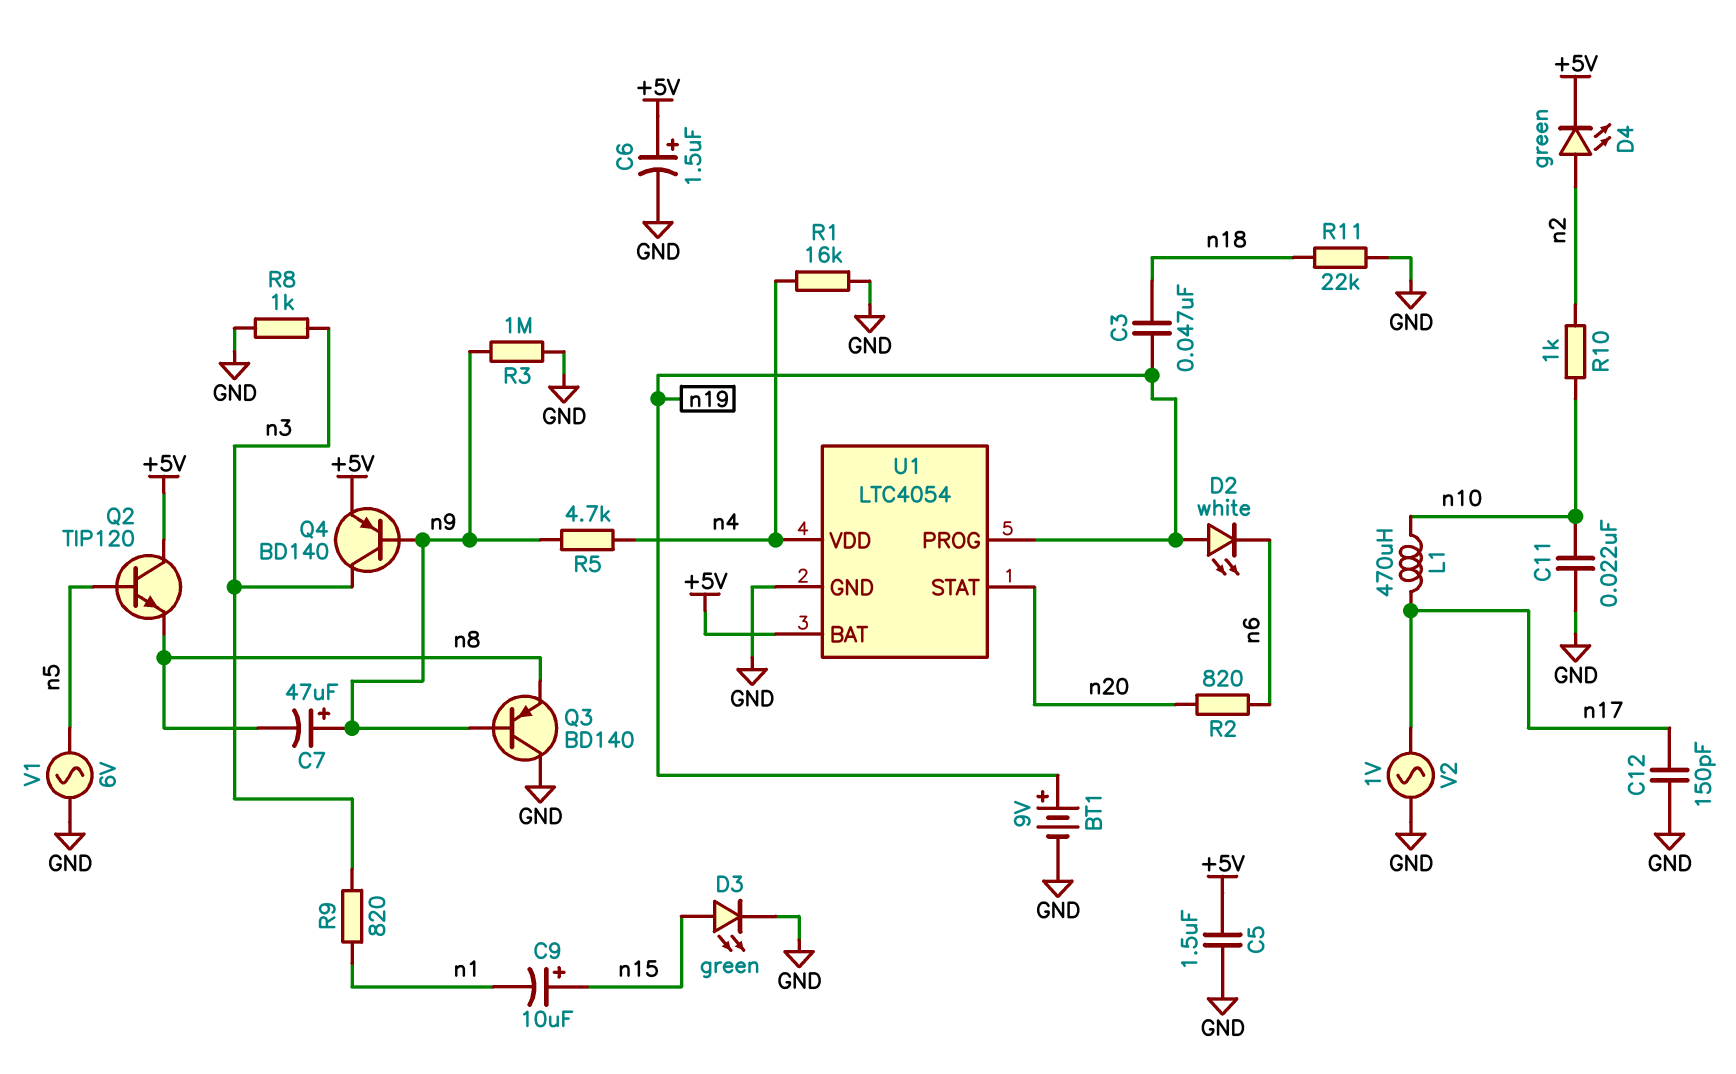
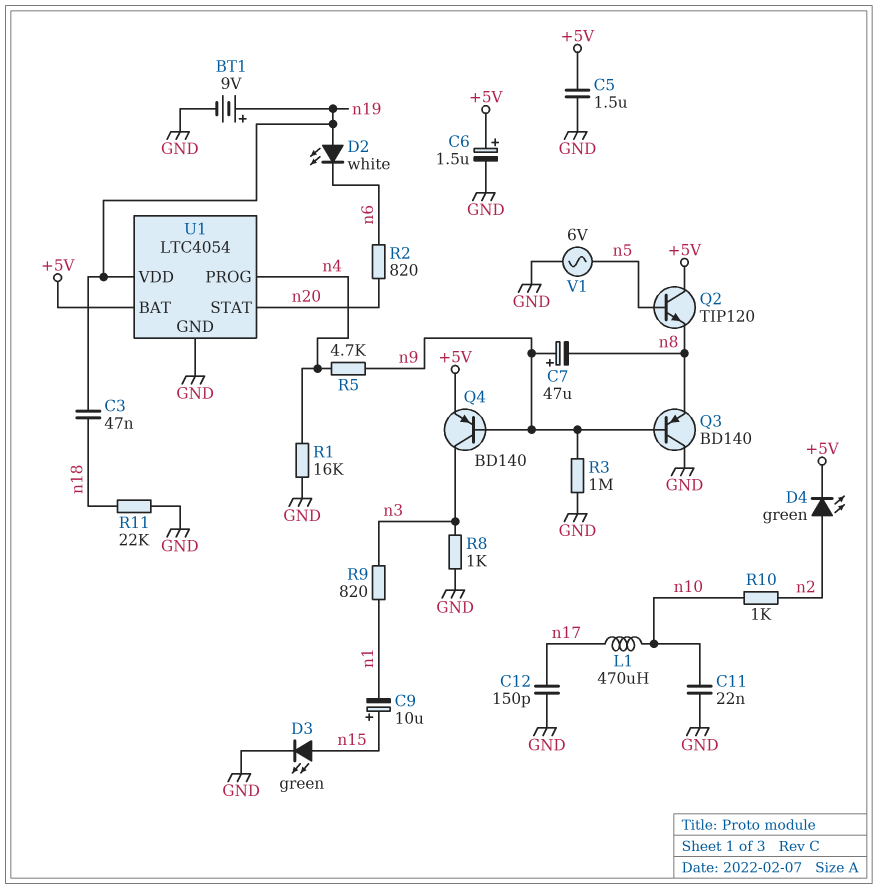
U1 pin PROG: n19 -> n4
U1 pin VDD: n4 -> n19
V2: AC 1V (GND, n17) -> none

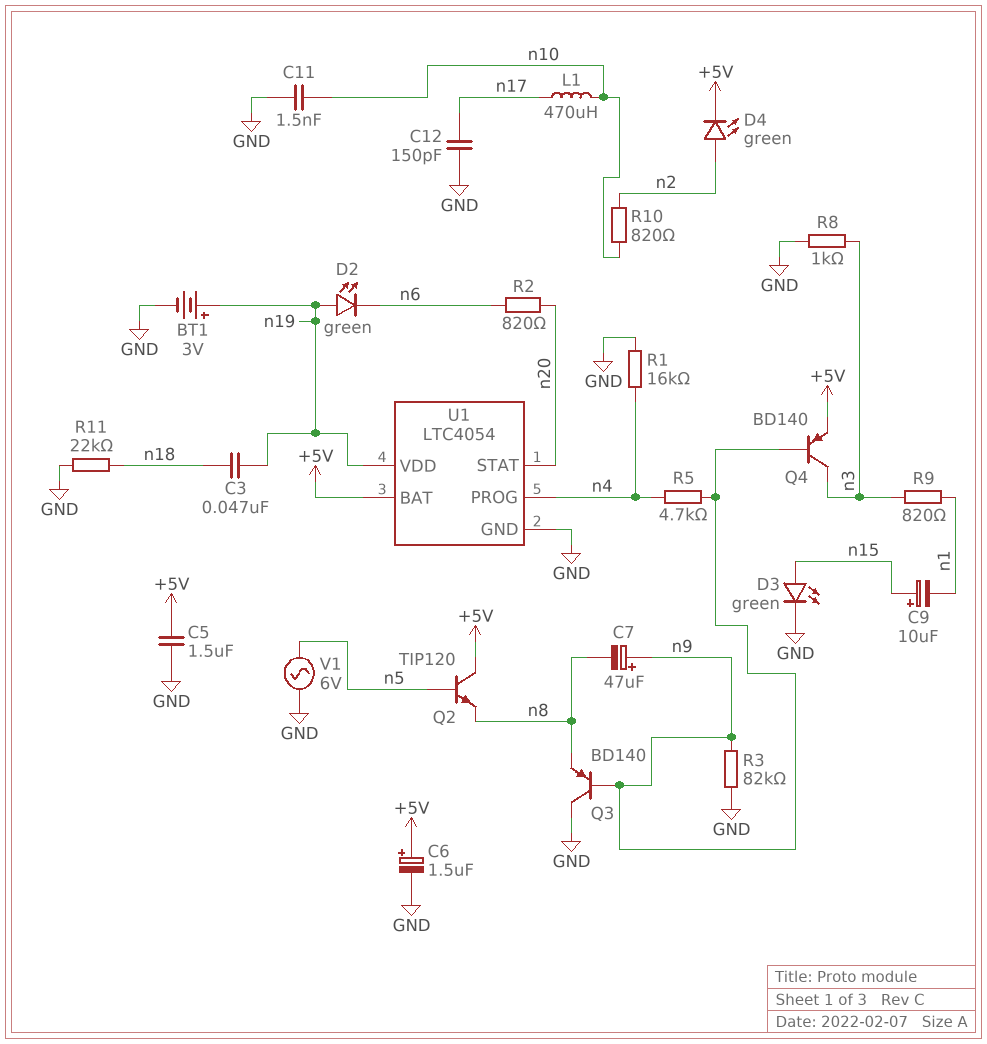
BT1: 9V (plus n19, minus GND) -> 3V (plus n19, minus GND)
C11: 22nF (GND, n10) -> 1.5nF (GND, n10)
D2: LED white (A n19, K n6) -> LED green (A n19, K n6)
R3: 1M (GND, n9) -> 82k (GND, n9)
R10: 1k (n2, n10) -> 820 (n2, n10)

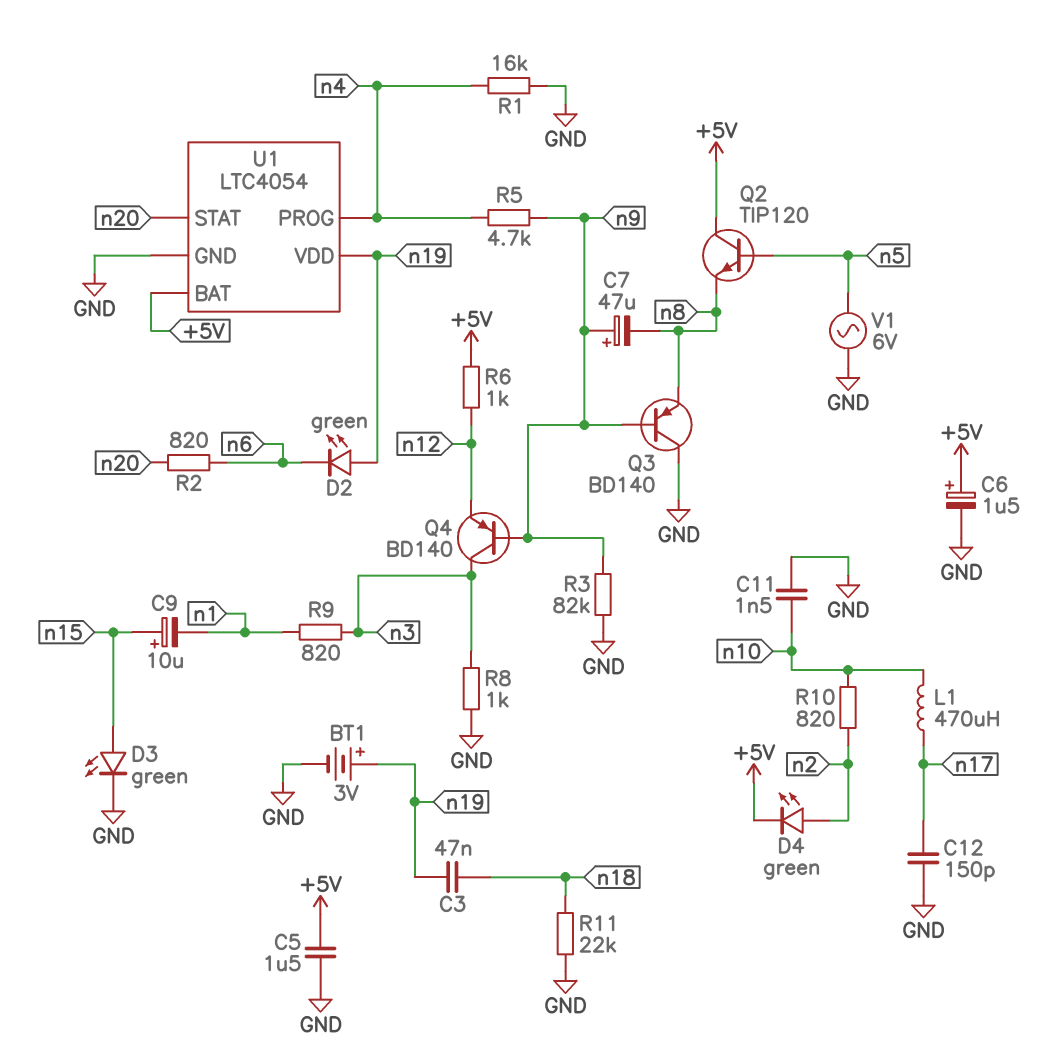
Q4: PNP BD140 (B n9, C n3, E +5V) -> PNP BD140 (B n9, C n3, E n12)
R6: none -> 1k (+5V, n12)

